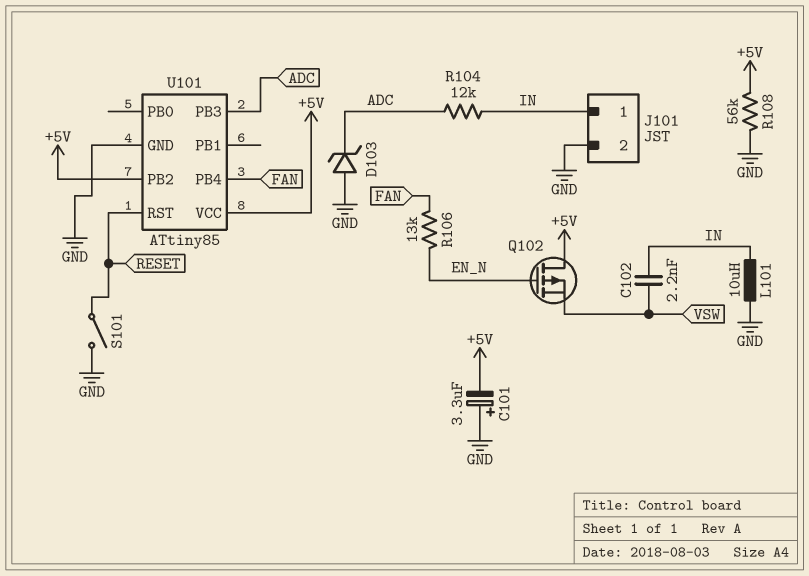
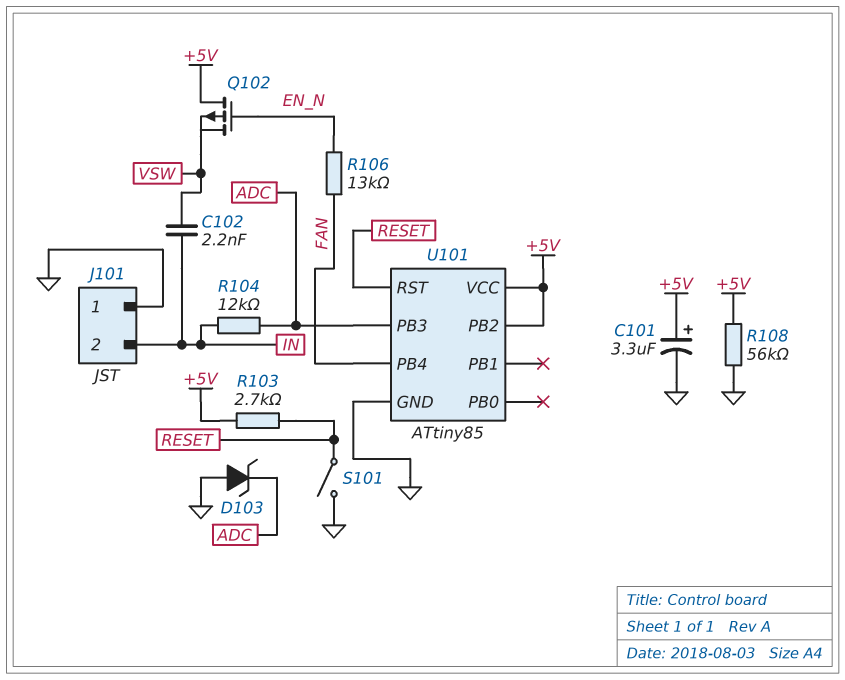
C101: 3.3uF (plus GND, minus +5V) -> 3.3uF (plus +5V, minus GND)
J101 pin 1: IN -> GND
J101 pin 2: GND -> IN
L101: 10uH (GND, IN) -> none
R103: none -> 2.7k (+5V, RESET)

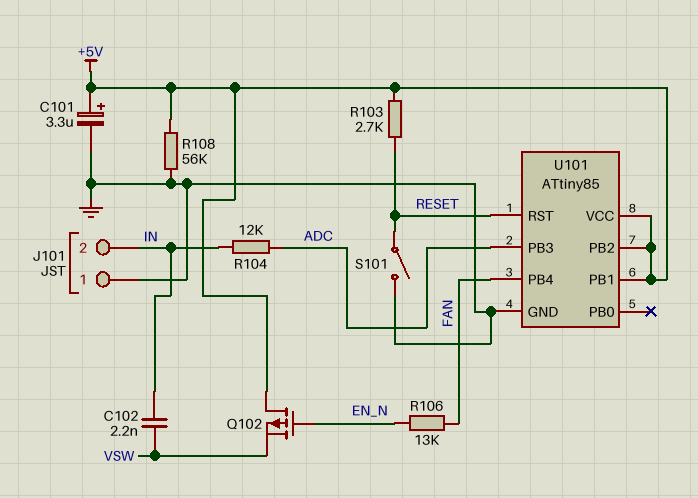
D103: zener (A GND, K ADC) -> none
U101 pin PB1: none -> +5V

